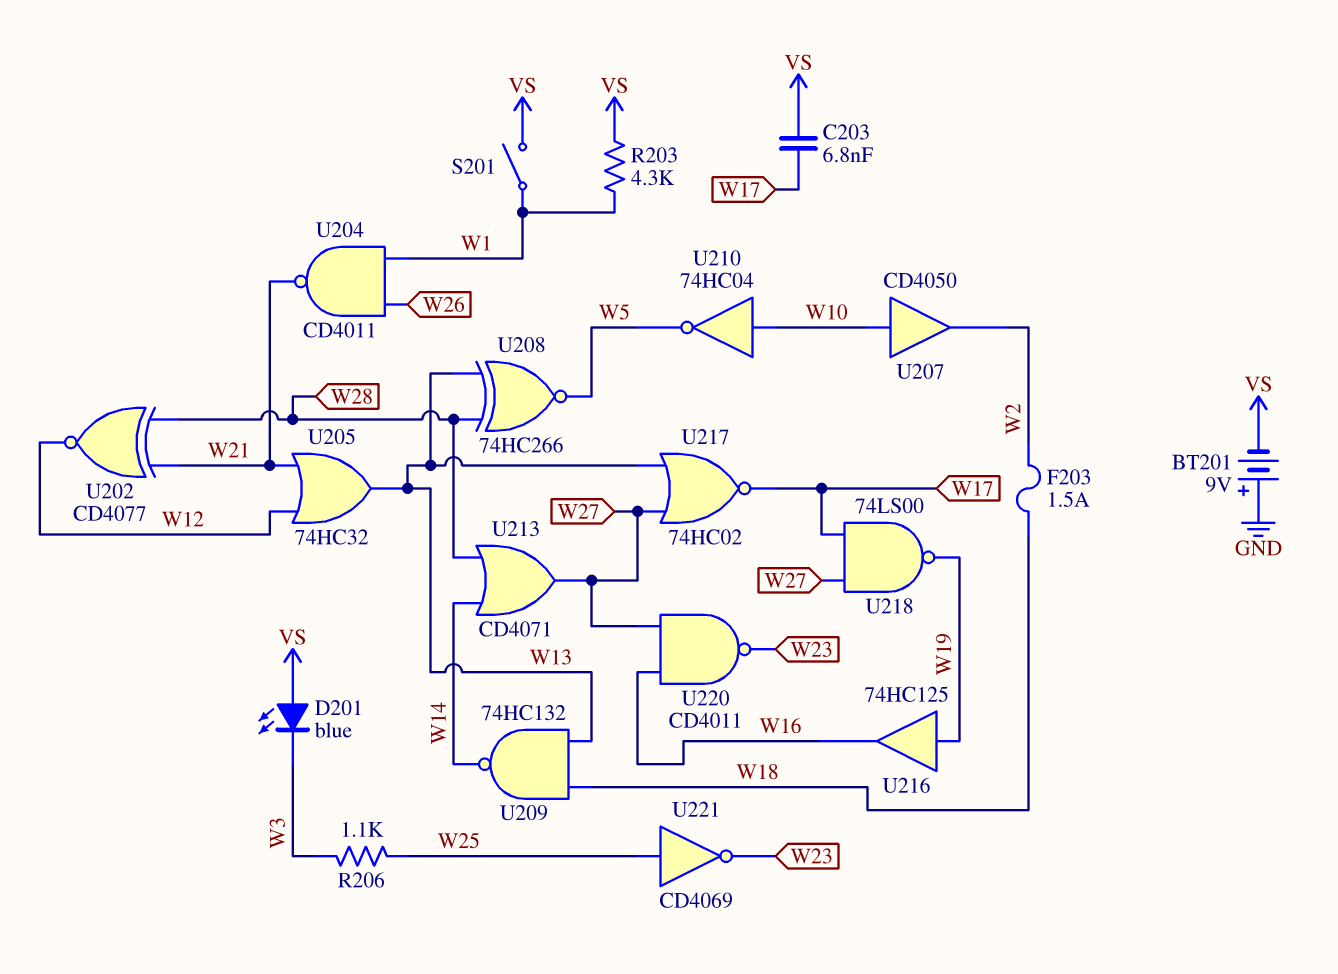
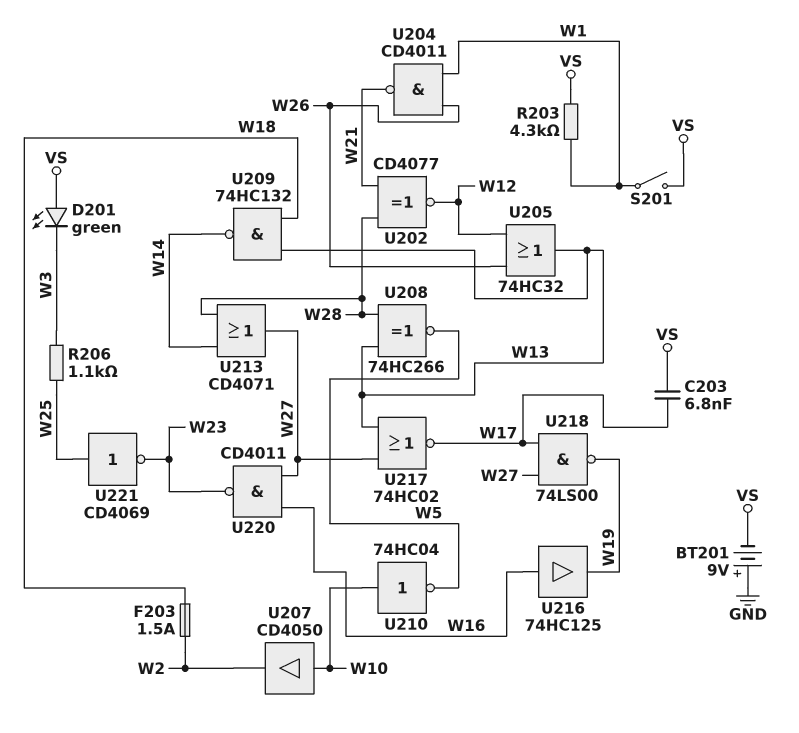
D201: LED blue (A VS, K W3) -> LED green (A VS, K W3)
U205: OR 74HC32 (in W12, in W21, out W13) -> OR 74HC32 (in W12, in W26, out W13)
U216: buffer 74HC125 (in W19, out W16) -> buffer 74HC125 (in W16, out W19)

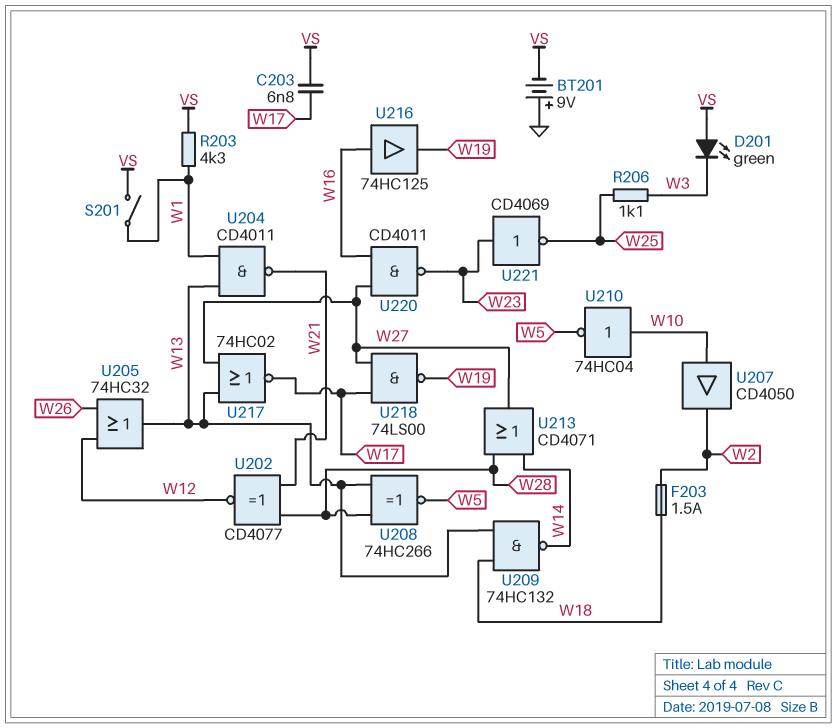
U204: NAND CD4011 (in W1, in W26, out W21) -> NAND CD4011 (in W1, in W13, out W21)
U221: NOT CD4069 (in W25, out W23) -> NOT CD4069 (in W23, out W25)

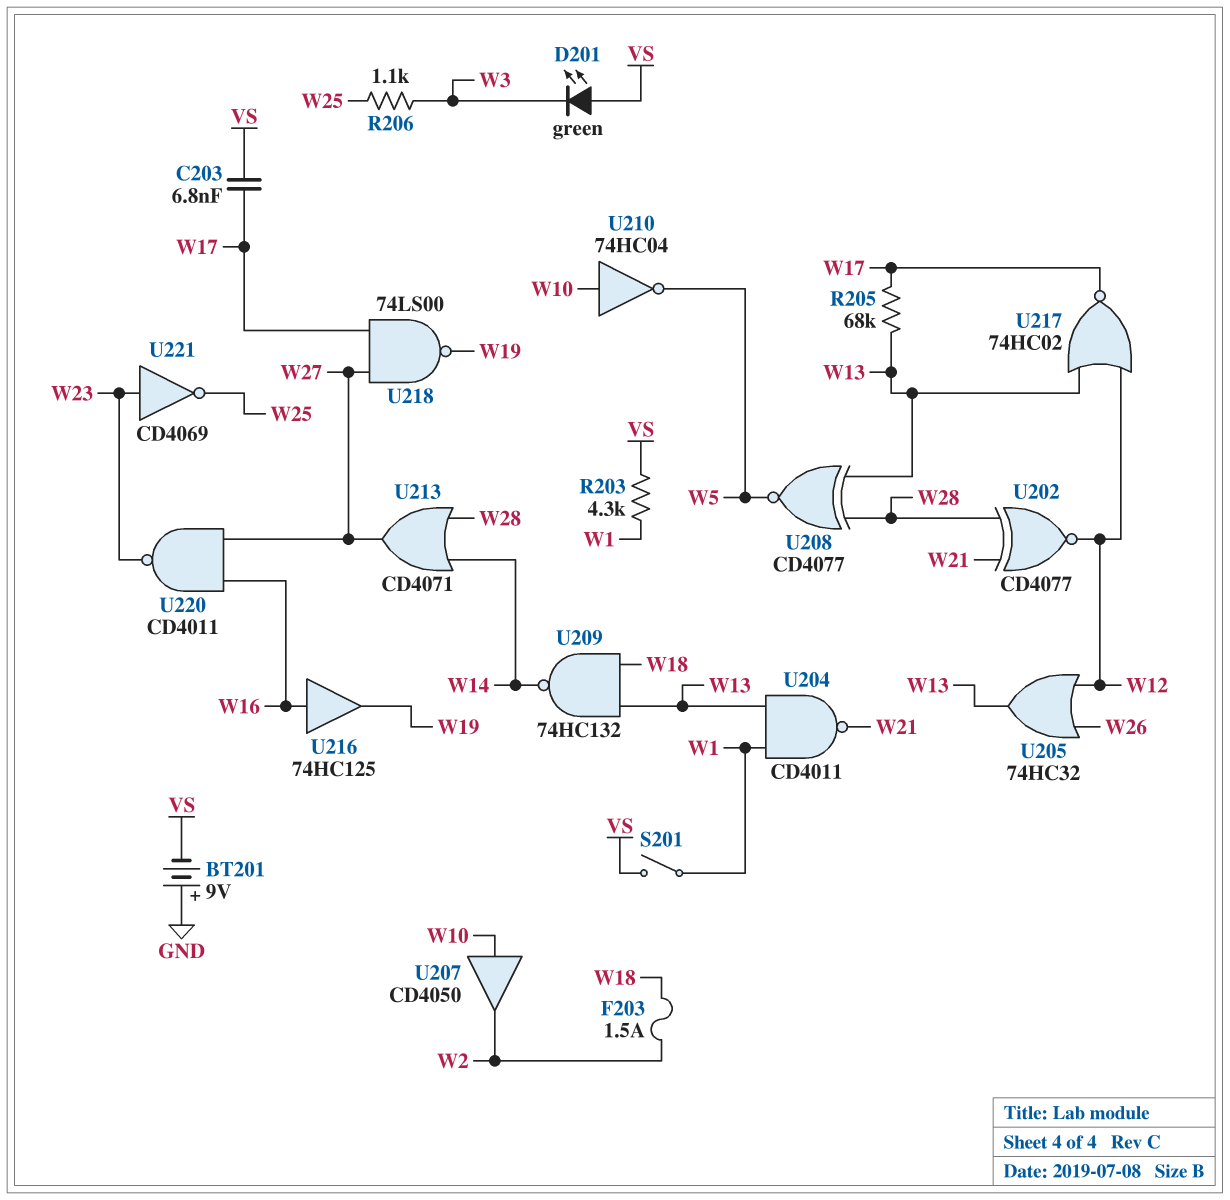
R205: none -> 68k (W13, W17)
U208: XNOR 74HC266 (in W13, in W28, out W5) -> XNOR CD4077 (in W13, in W28, out W5)
U217: NOR 74HC02 (in W13, in W27, out W17) -> NOR 74HC02 (in W12, in W13, out W17)

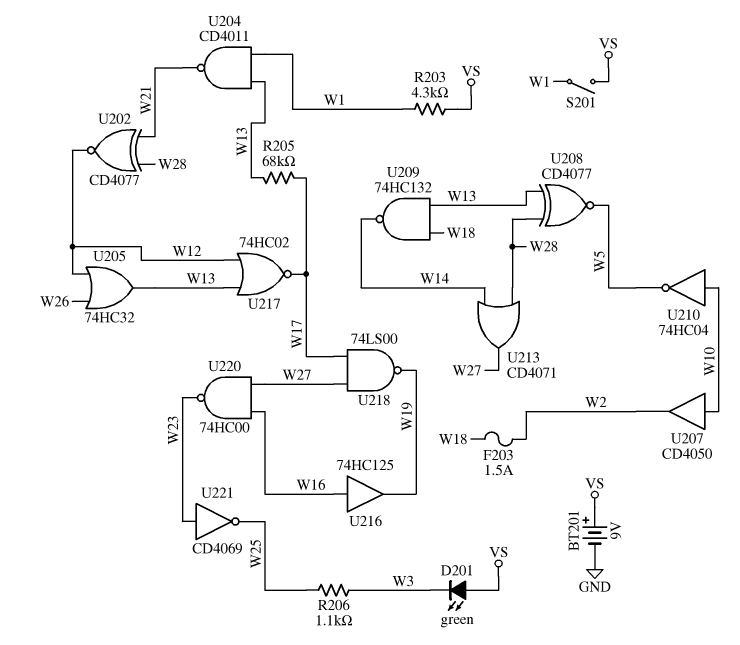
BT201: 9V (plus GND, minus VS) -> 9V (plus VS, minus GND)
C203: 6.8nF (VS, W17) -> none
U220: NAND CD4011 (in W16, in W27, out W23) -> NAND 74HC00 (in W16, in W27, out W23)

